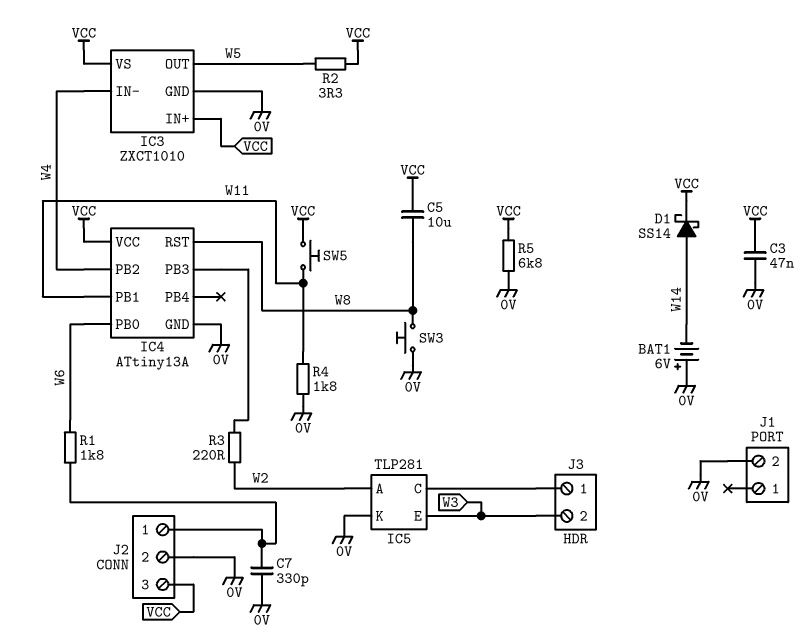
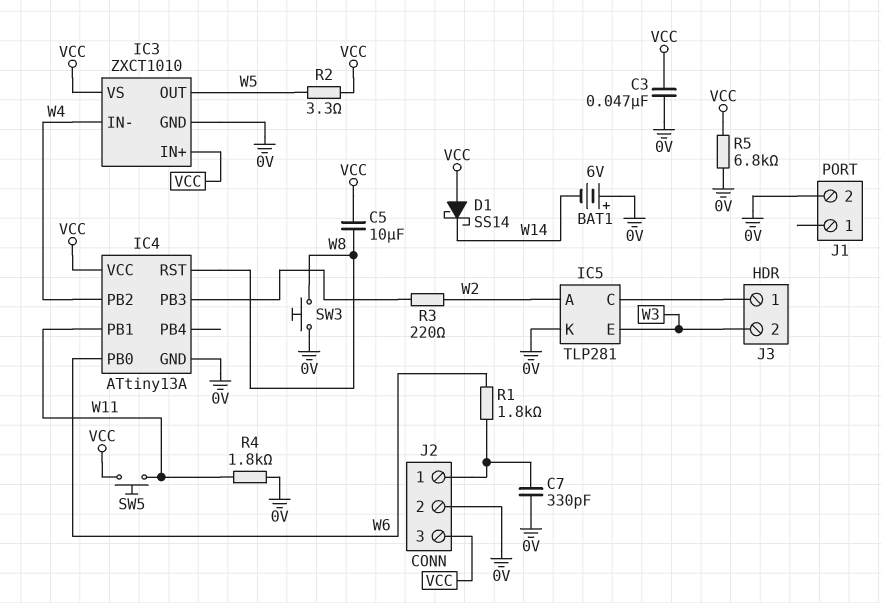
D1: schottky SS14 (A W14, K VCC) -> schottky SS14 (A VCC, K W14)

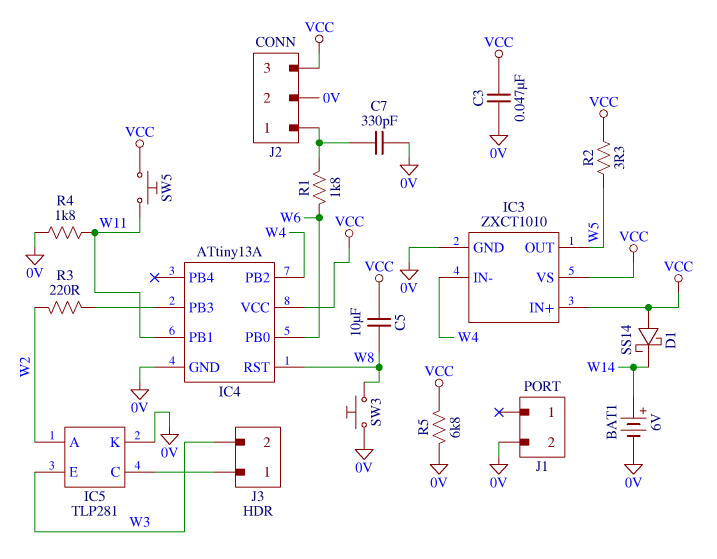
BAT1: 6V (plus 0V, minus W14) -> 6V (plus W14, minus 0V)

